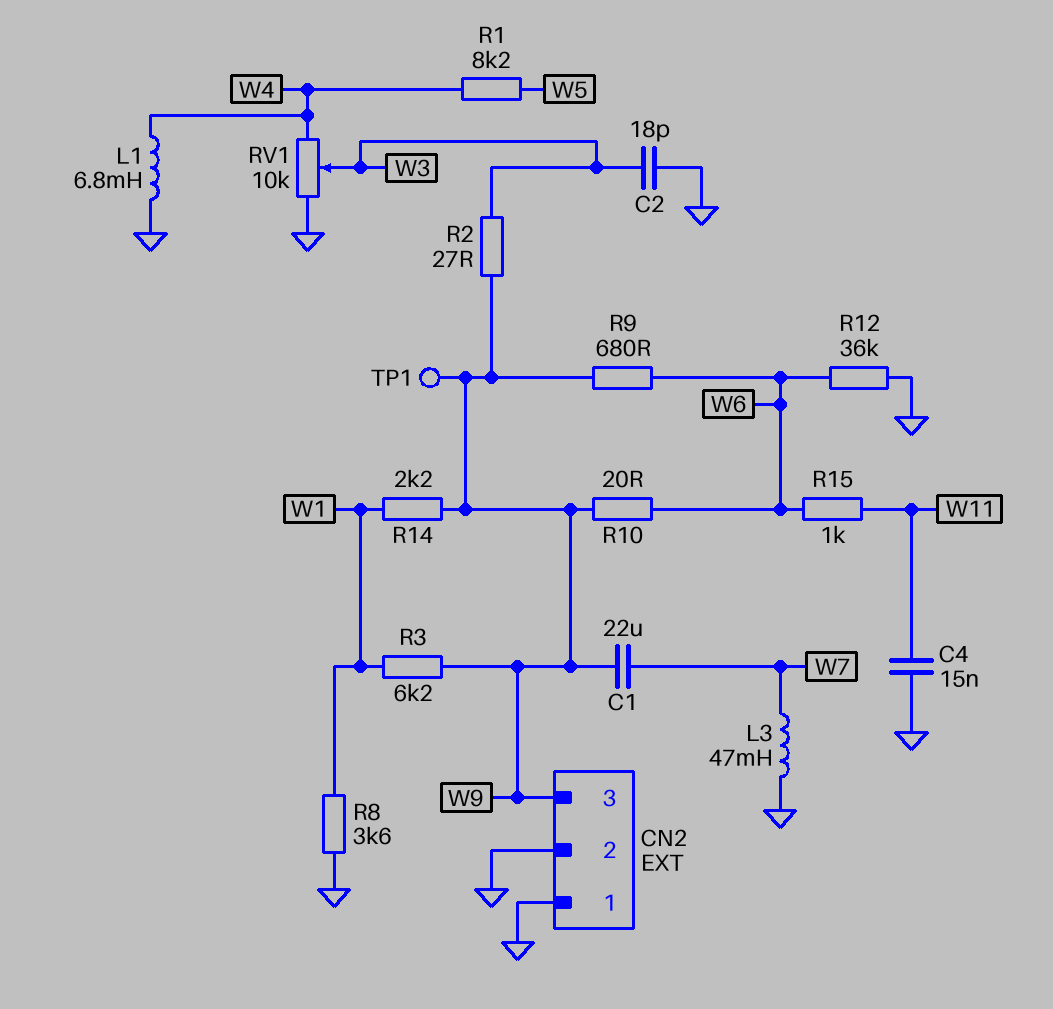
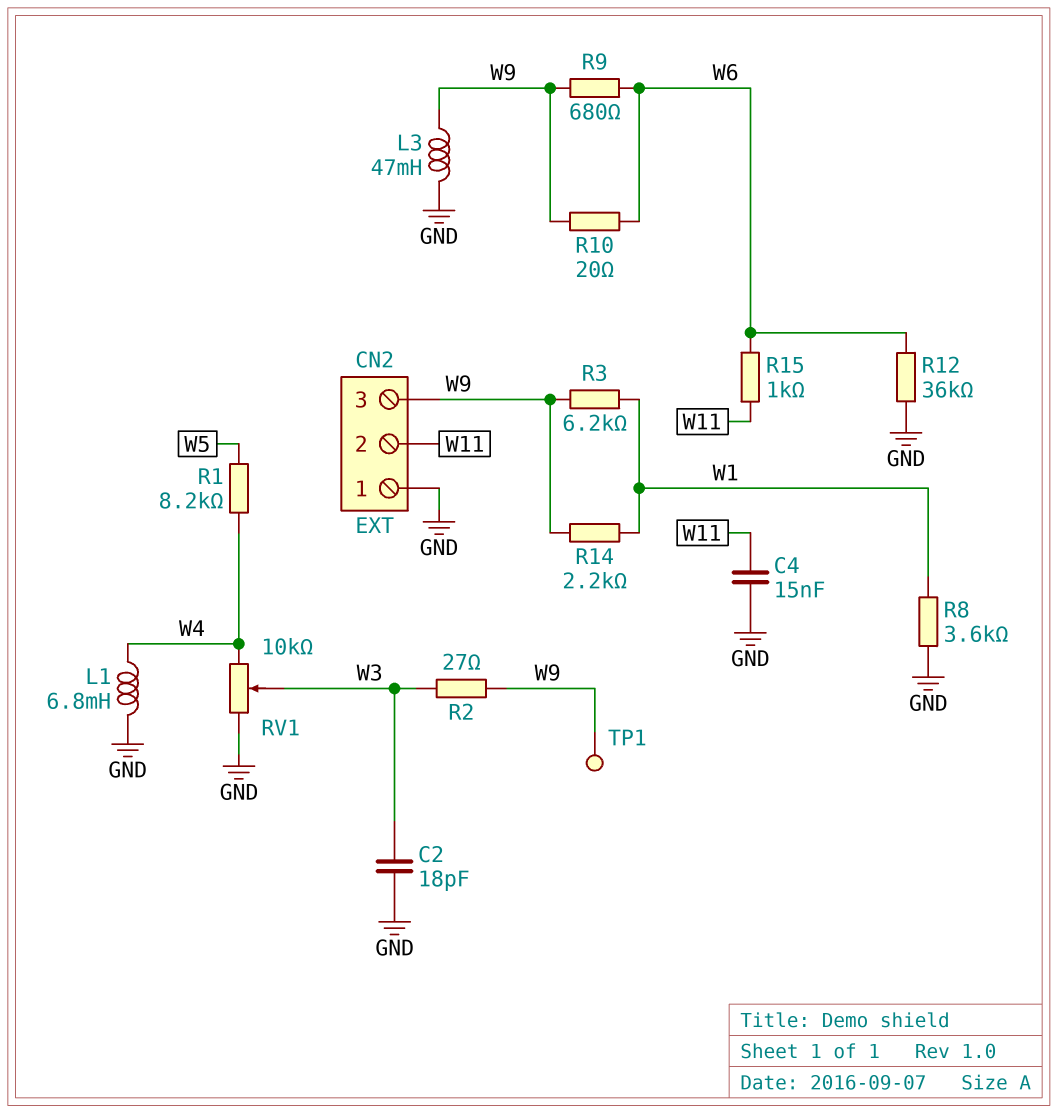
C1: 22uF (W7, W9) -> none
CN2 pin 2: GND -> W11
L3: 47mH (GND, W7) -> 47mH (GND, W9)

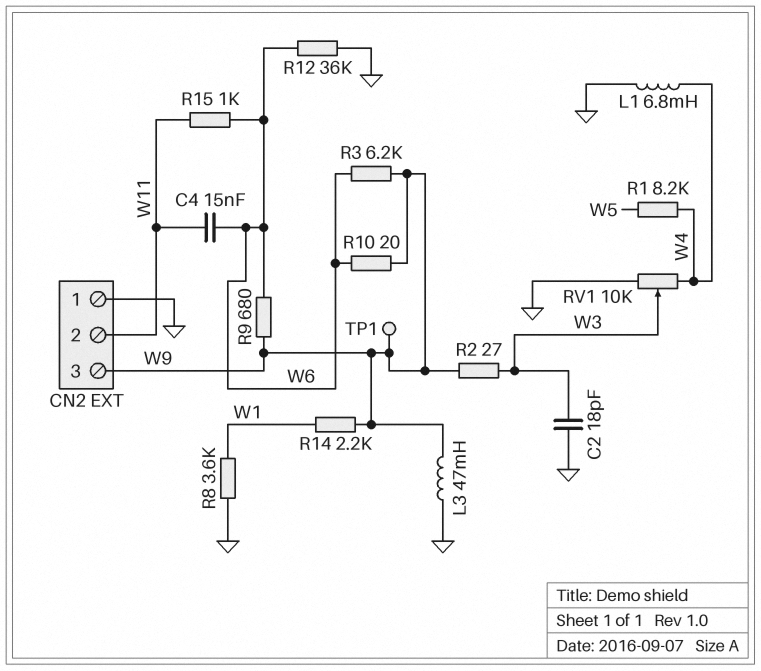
C4: 15nF (GND, W11) -> 15nF (W6, W11)
R3: 6.2k (W1, W9) -> 6.2k (W6, W9)

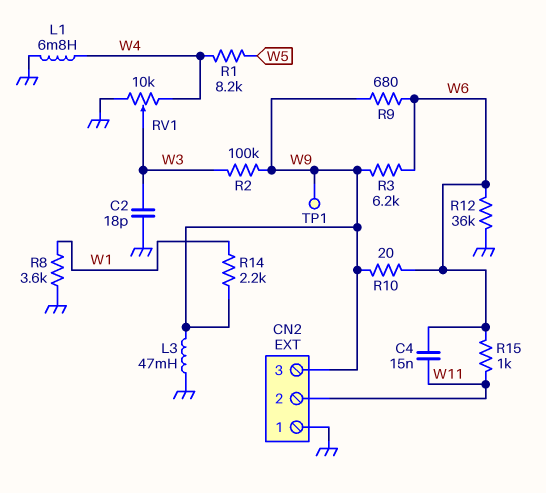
R2: 27 (W3, W9) -> 100k (W3, W9)

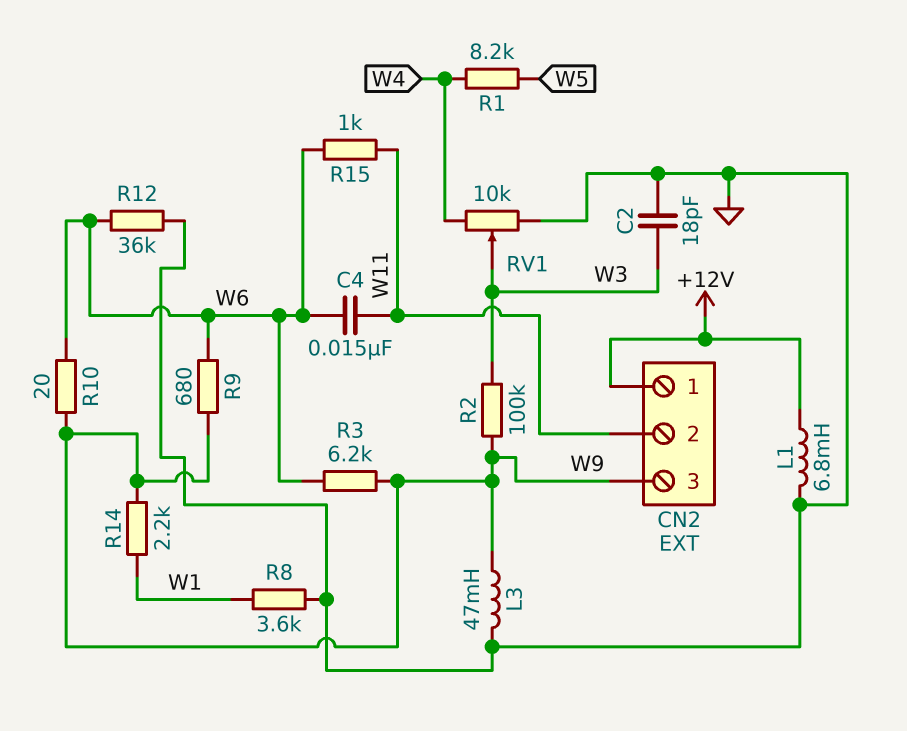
CN2 pin 1: GND -> +12V
L1: 6.8mH (GND, W4) -> 6.8mH (+12V, GND)
TP1: test point (W9) -> none

